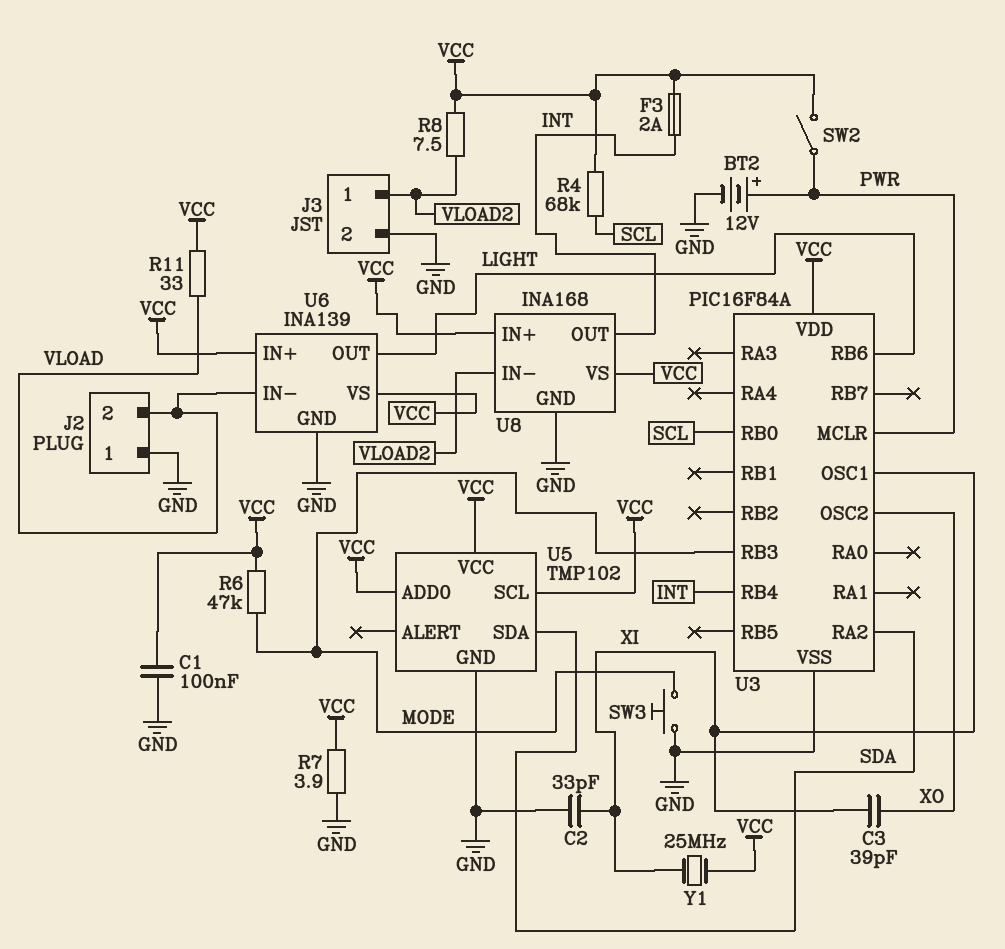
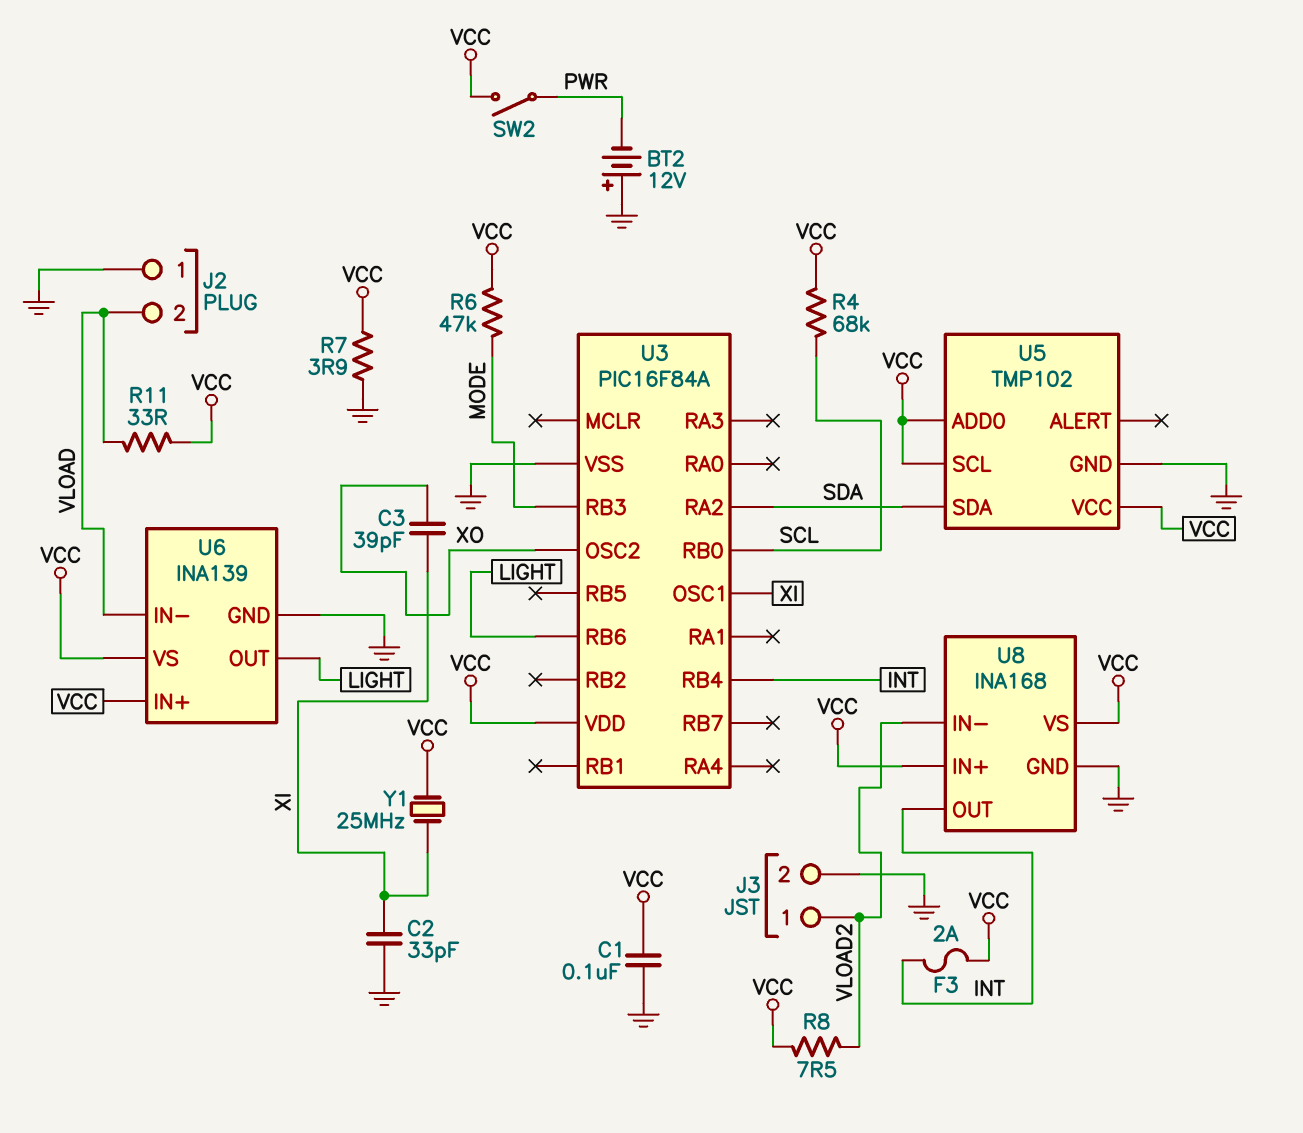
BT2: 12V (plus PWR, minus GND) -> 12V (plus GND, minus PWR)
SW3: button (GND, MODE) -> none
U3 pin MCLR: PWR -> none

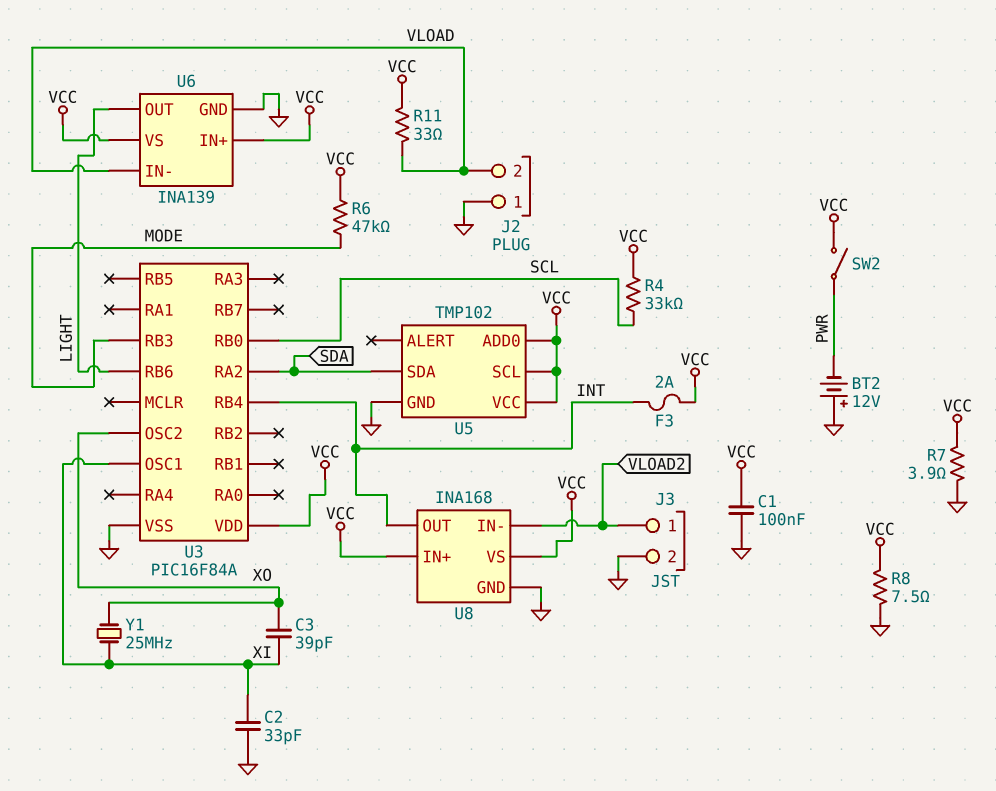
R4: 68k (SCL, VCC) -> 33k (SCL, VCC)
R8: 7.5 (VCC, VLOAD2) -> 7.5 (GND, VCC)
Y1: 25MHz (VCC, XI) -> 25MHz (XI, XO)

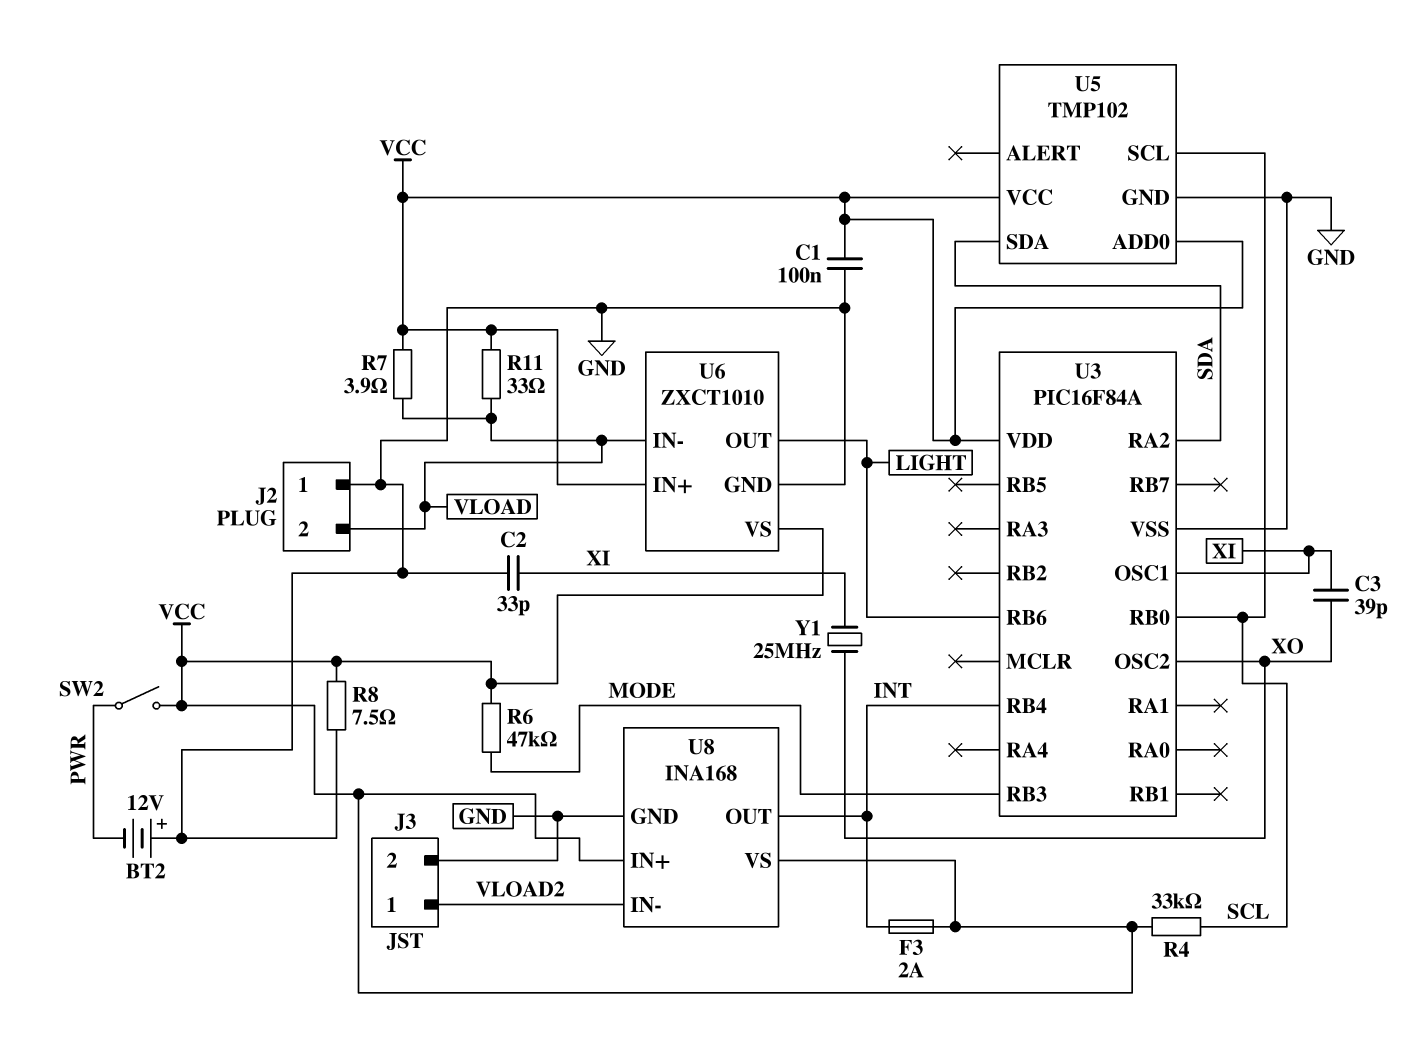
R7: 3.9 (GND, VCC) -> 3.9 (VCC, VLOAD)
U5 pin SCL: VCC -> SCL
U6: INA139 -> ZXCT1010

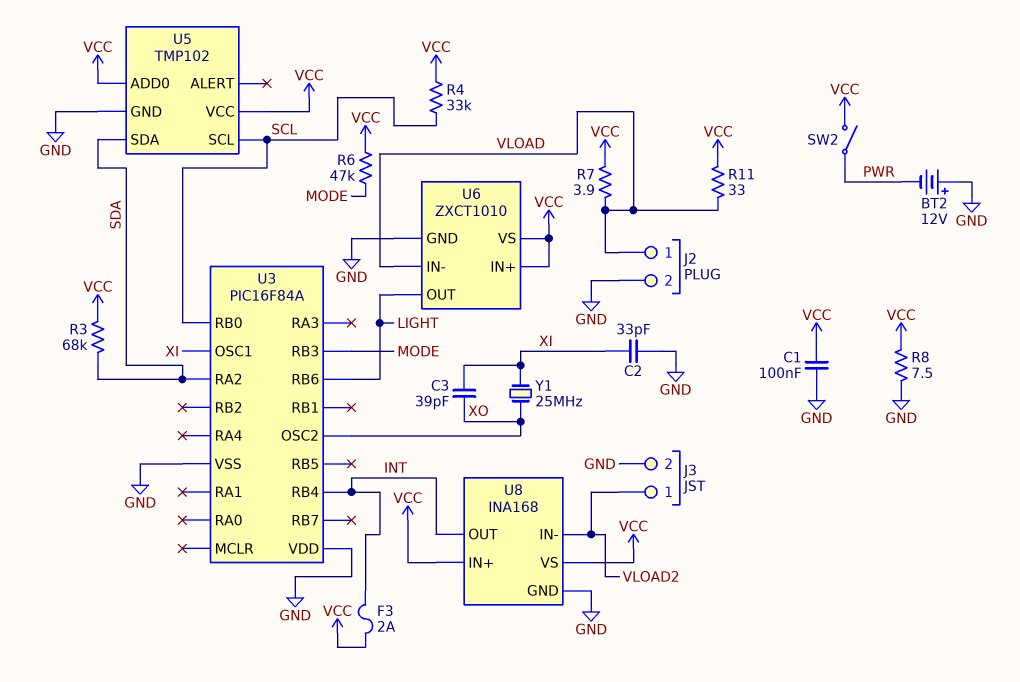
J2 pin 1: GND -> VLOAD
J2 pin 2: VLOAD -> GND
R3: none -> 68k (SDA, VCC)
U3 pin VDD: VCC -> GND

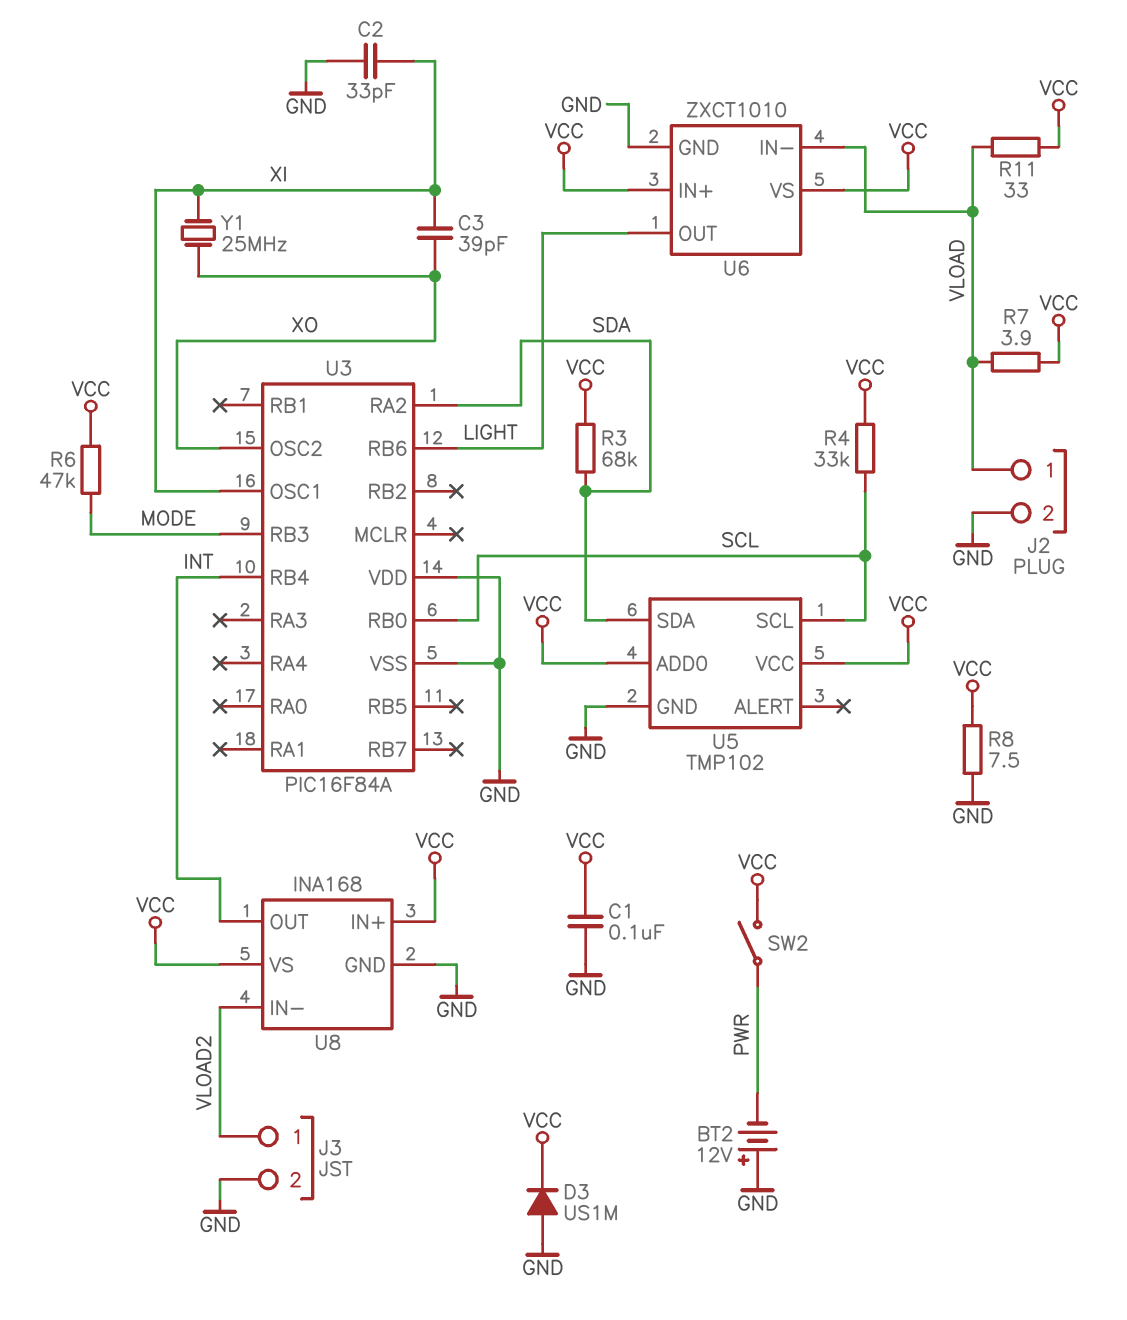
D3: none -> diode US1M (A GND, K VCC)
F3: 2A (INT, VCC) -> none

